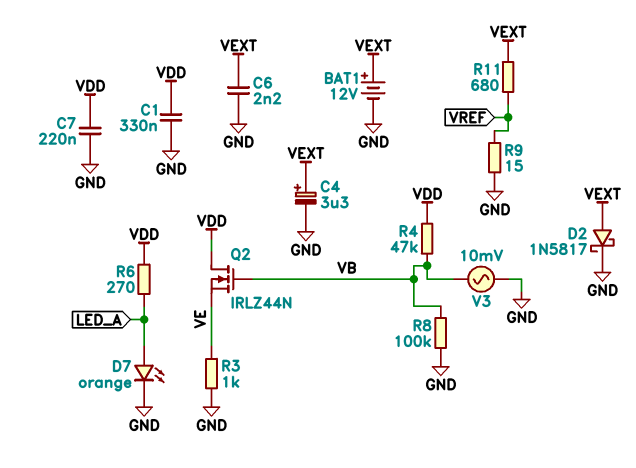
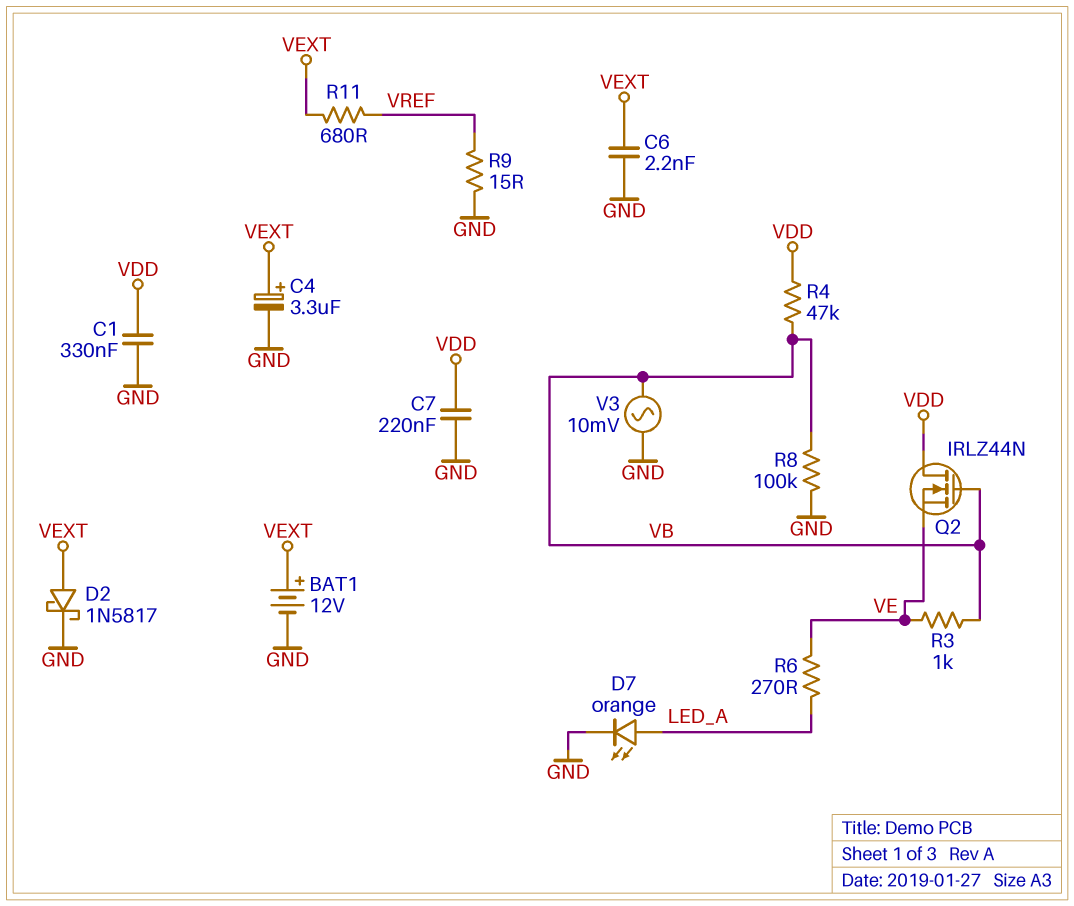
R3: 1k (GND, VE) -> 1k (VB, VE)
R6: 270 (LED_A, VDD) -> 270 (LED_A, VE)

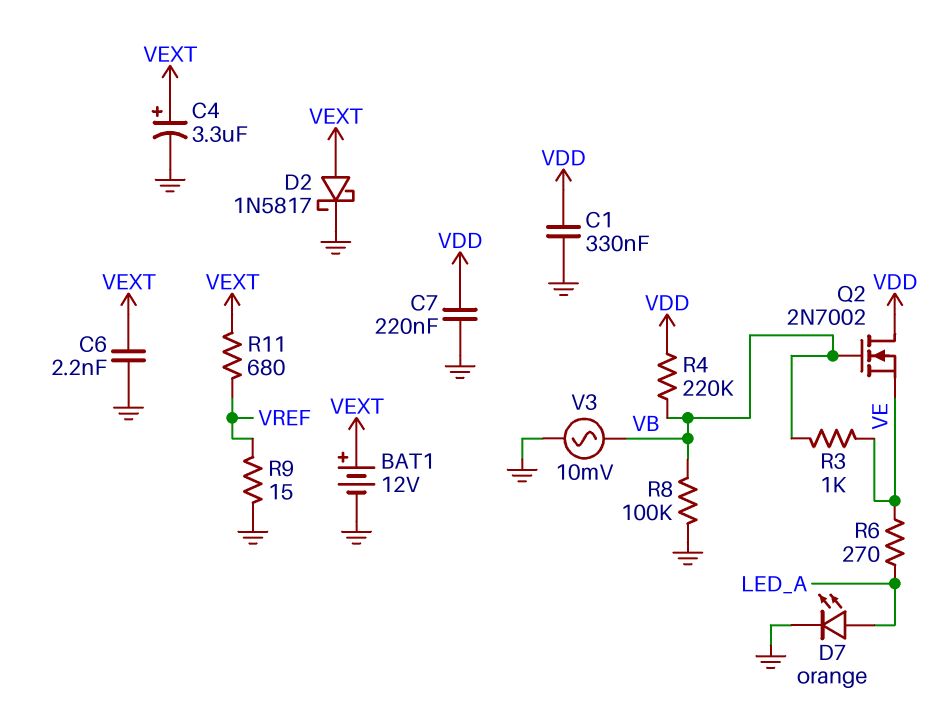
Q2: NMOS IRLZ44N (G VB, D VDD, S VE) -> NMOS 2N7002 (G VB, D VDD, S VE)
R4: 47k (VB, VDD) -> 220k (VB, VDD)

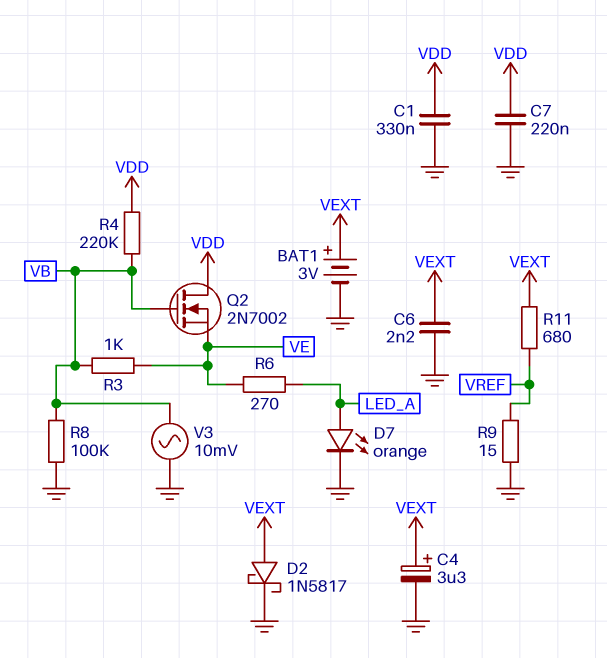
BAT1: 12V (plus VEXT, minus GND) -> 3V (plus VEXT, minus GND)

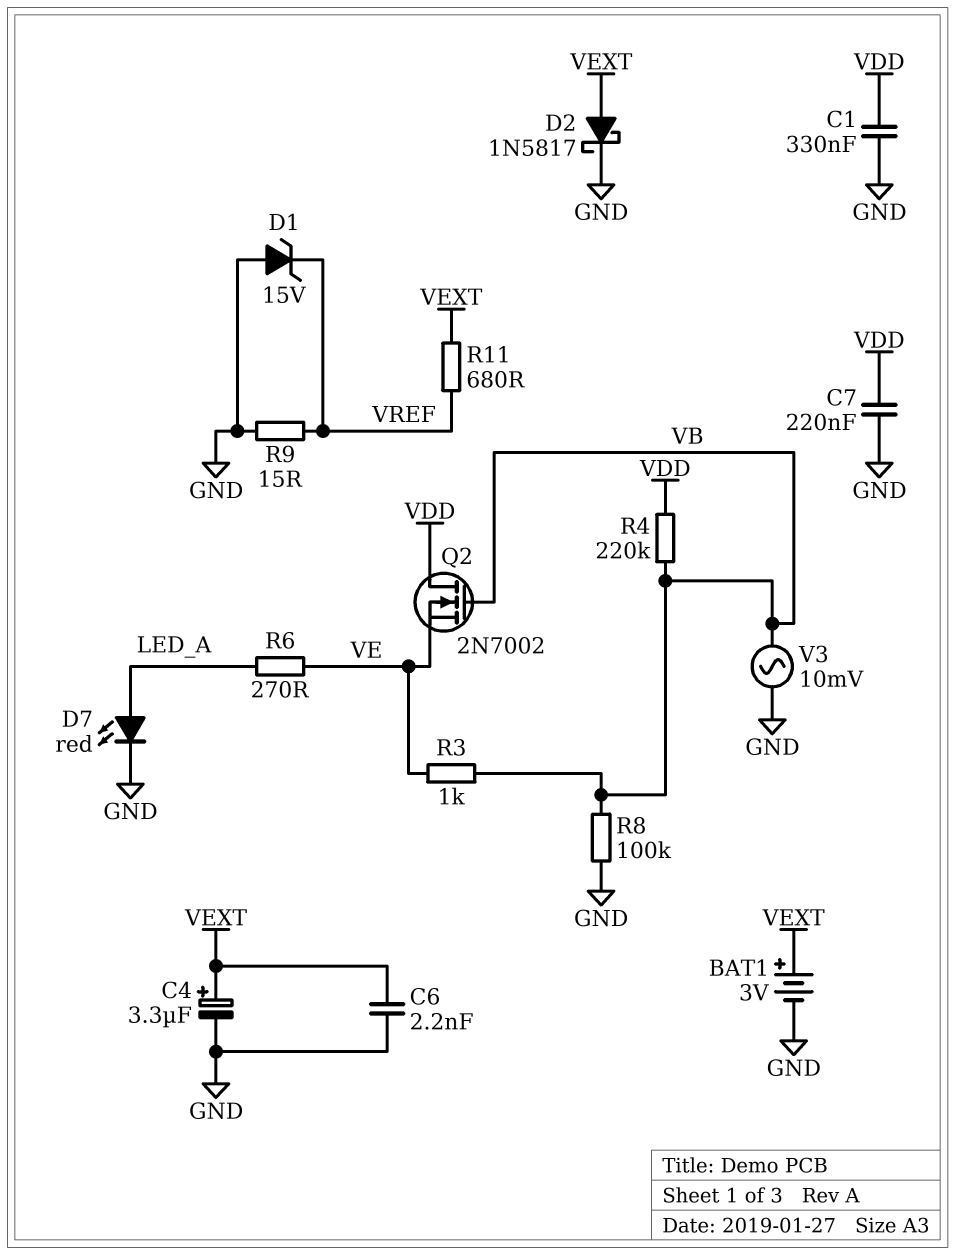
D1: none -> zener 15V (A GND, K VREF)
D7: LED orange (A LED_A, K GND) -> LED red (A LED_A, K GND)

